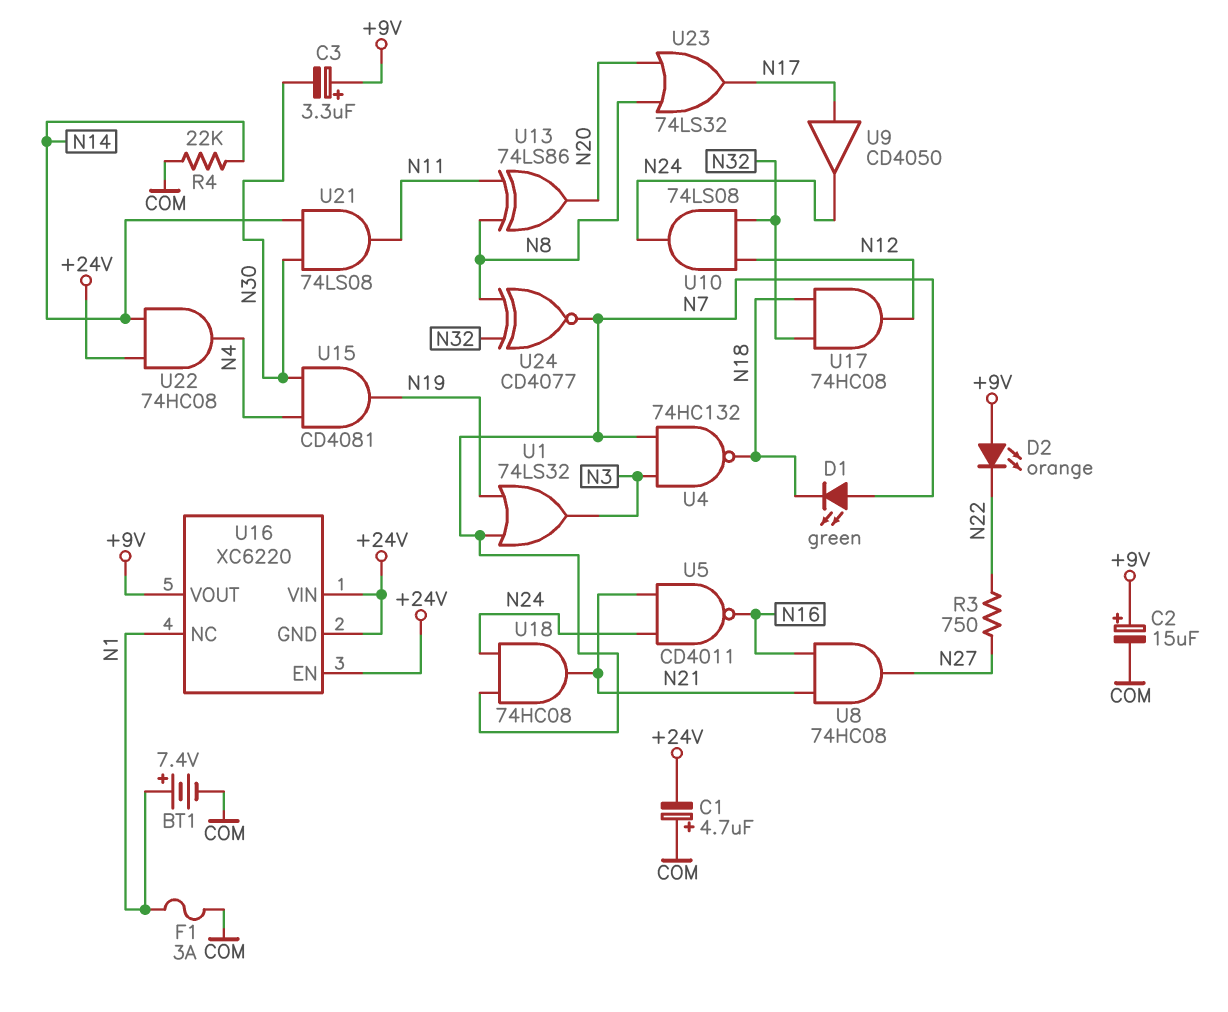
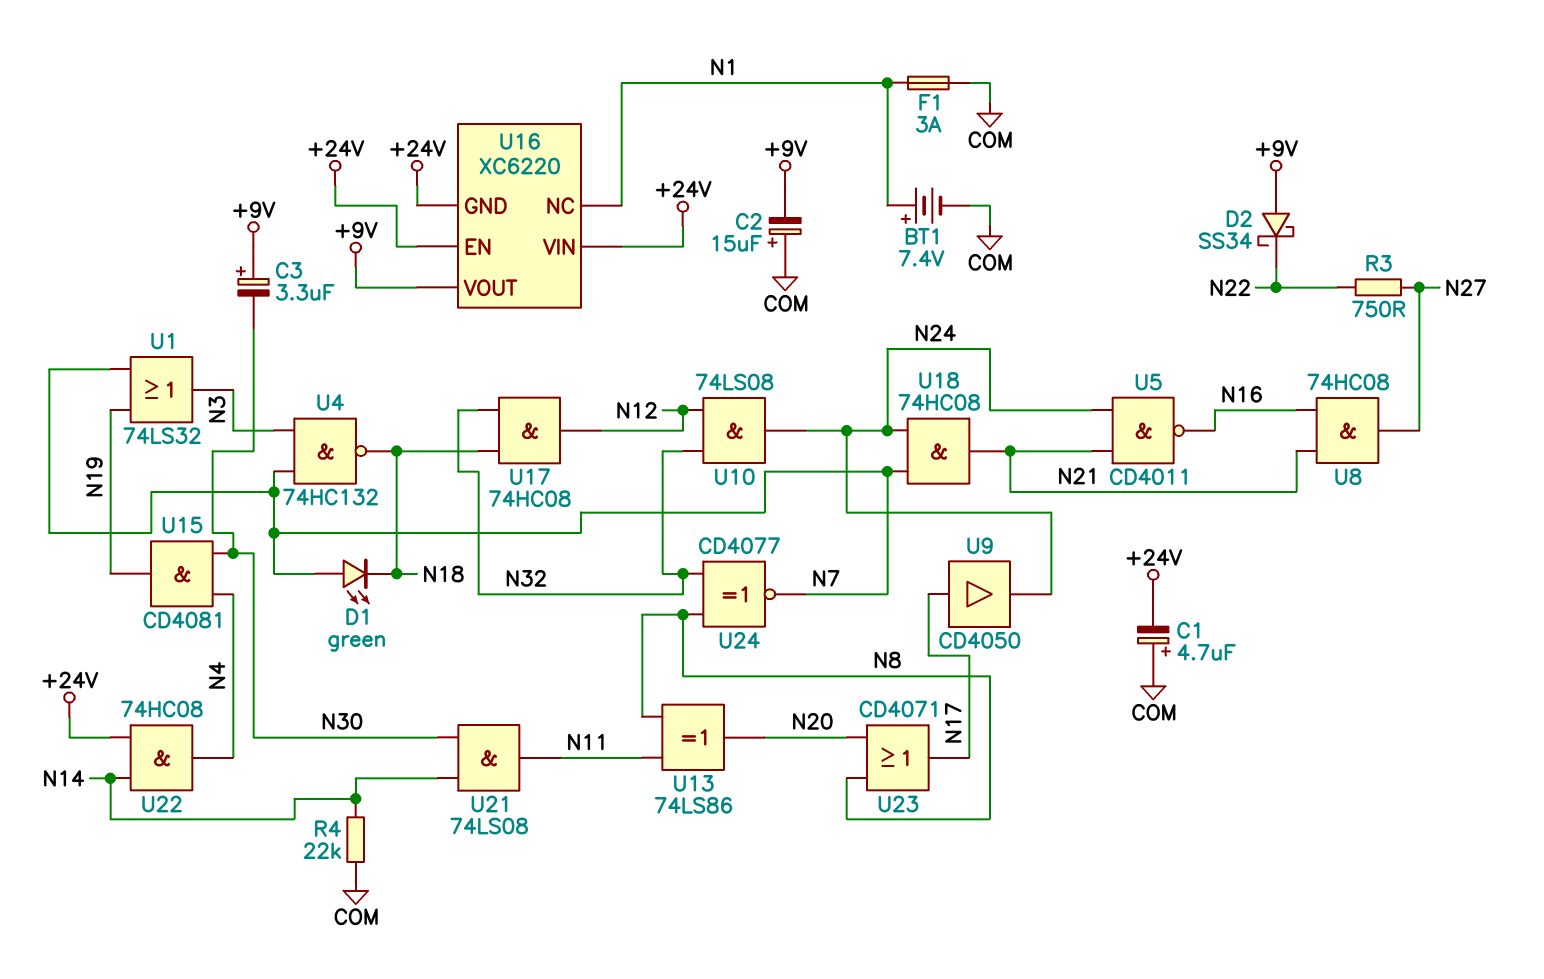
C2: 15uF (plus +9V, minus COM) -> 15uF (plus COM, minus +9V)
D2: LED orange (A +9V, K N22) -> schottky SS34 (A +9V, K N22)
U23: OR 74LS32 (in N8, in N20, out N17) -> OR CD4071 (in N8, in N20, out N17)

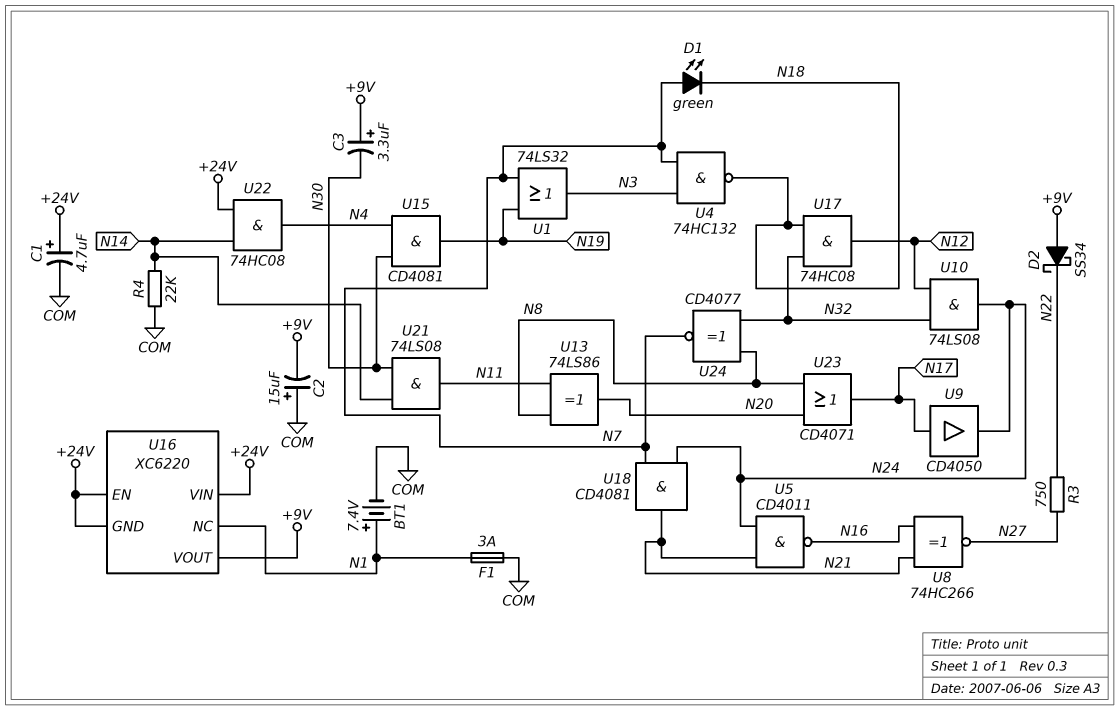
C1: 4.7uF (plus COM, minus +24V) -> 4.7uF (plus +24V, minus COM)
U8: AND 74HC08 (in N16, in N21, out N27) -> XNOR 74HC266 (in N16, in N21, out N27)
U18: AND 74HC08 (in N7, in N24, out N21) -> AND CD4081 (in N7, in N24, out N21)

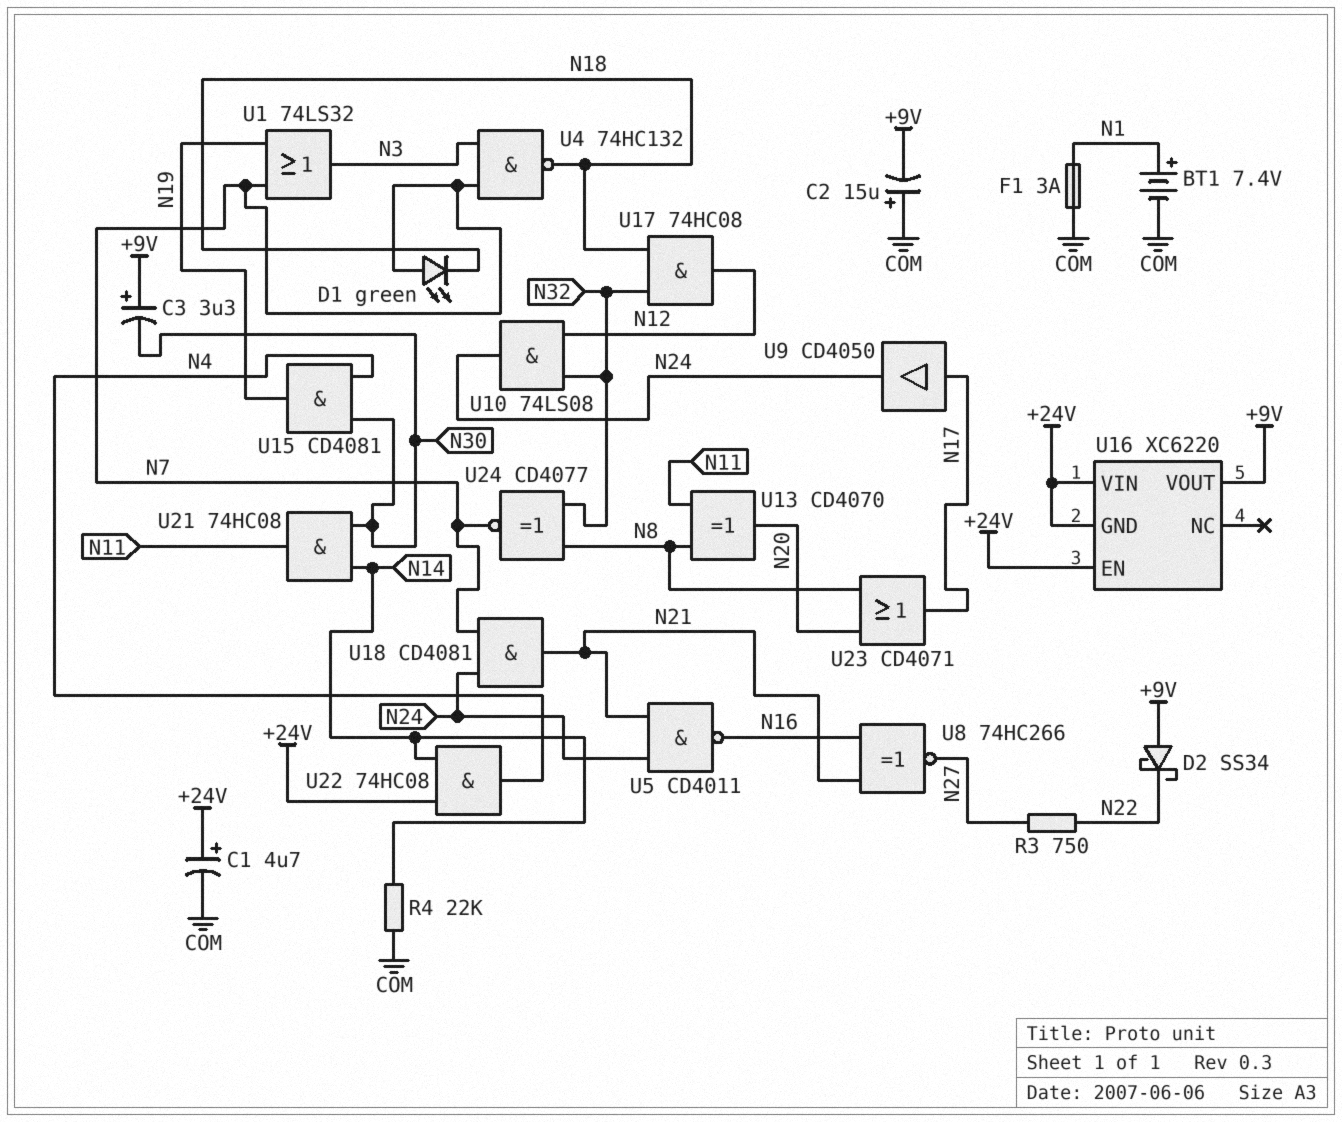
U13: XOR 74LS86 (in N8, in N11, out N20) -> XOR CD4070 (in N8, in N11, out N20)
U16 pin NC: N1 -> none
U21: AND 74LS08 (in N14, in N30, out N11) -> AND 74HC08 (in N14, in N30, out N11)

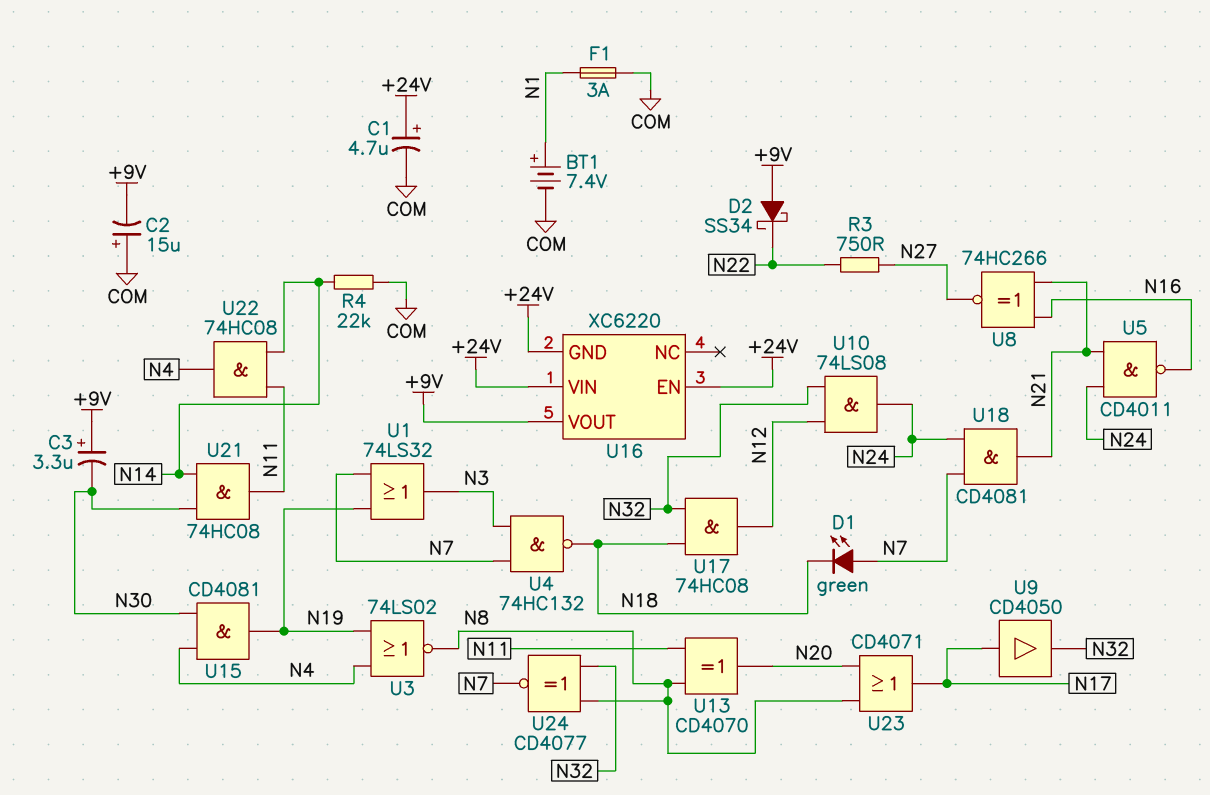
U3: none -> NOR 74LS02 (in N4, in N19, out N8)
U9: buffer CD4050 (in N17, out N24) -> buffer CD4050 (in N17, out N32)
U22: AND 74HC08 (in +24V, in N14, out N4) -> AND 74HC08 (in N11, in N14, out N4)

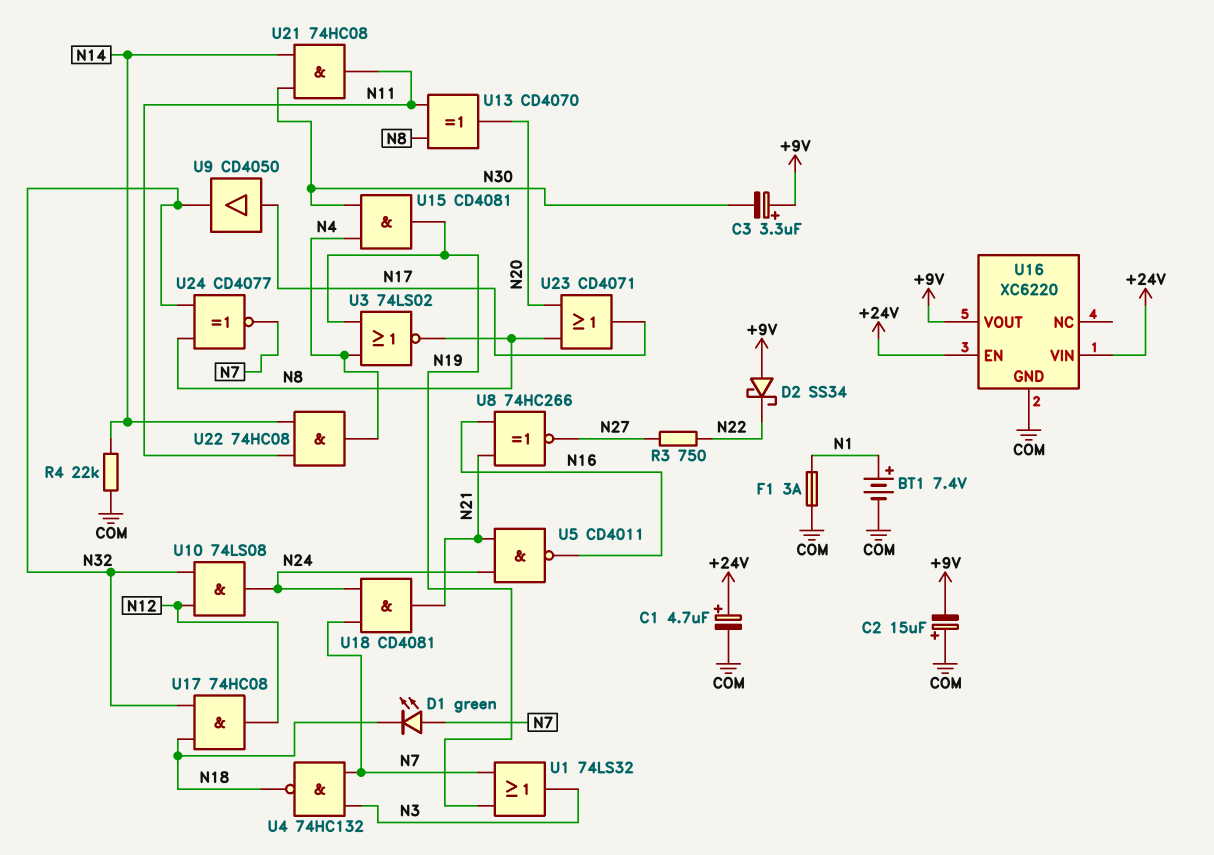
U16 pin GND: +24V -> COM

